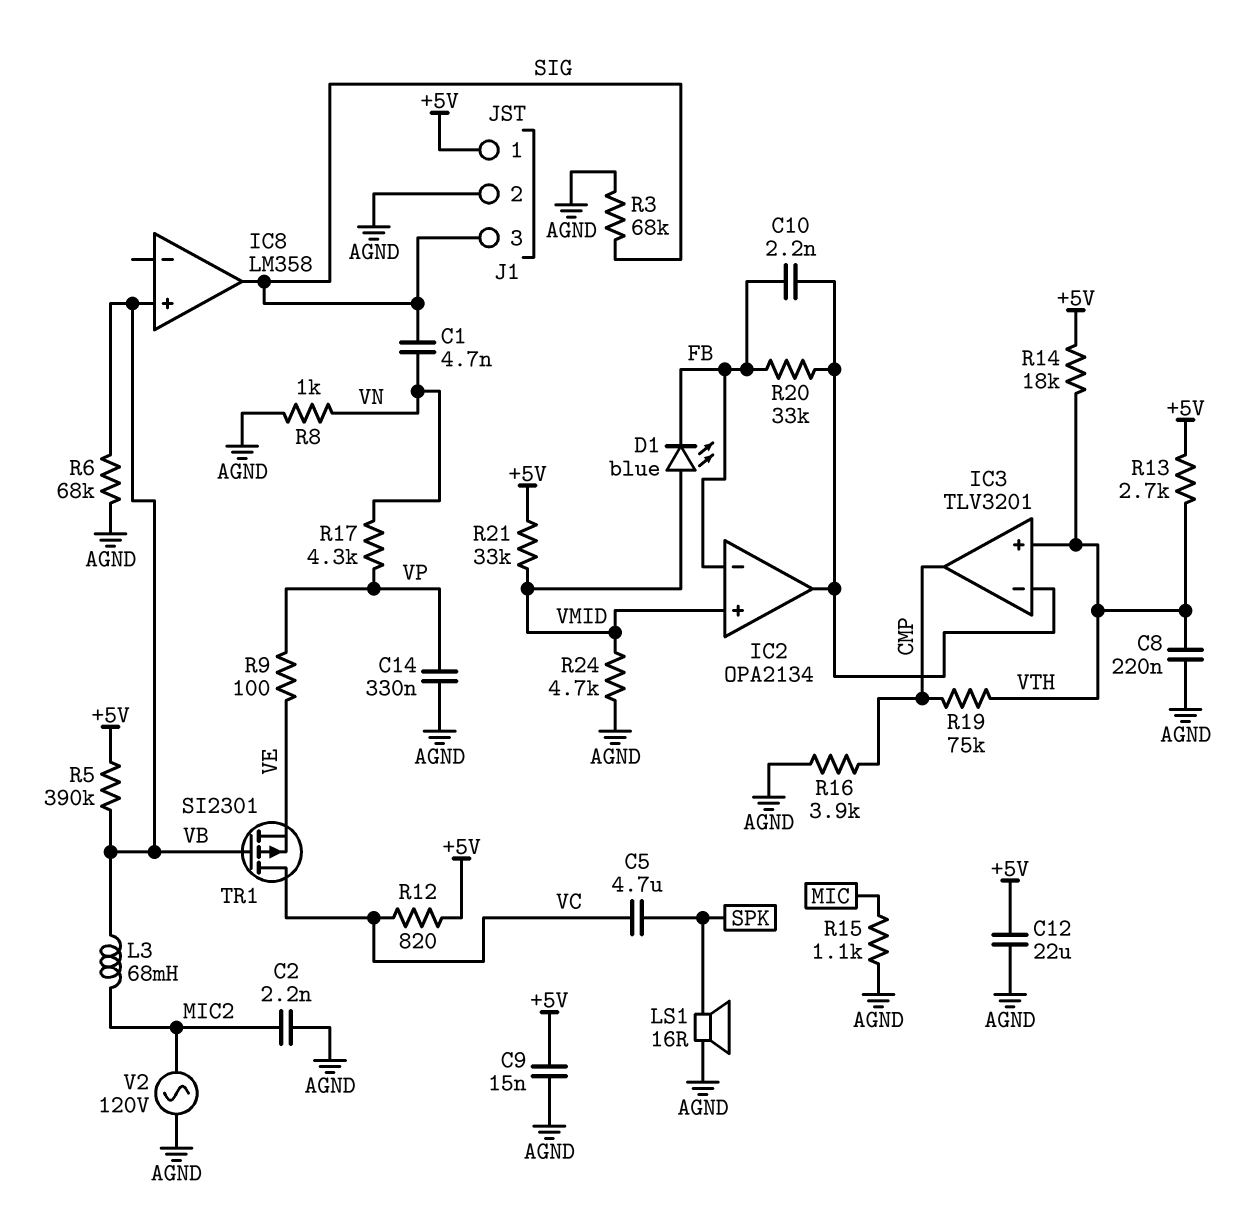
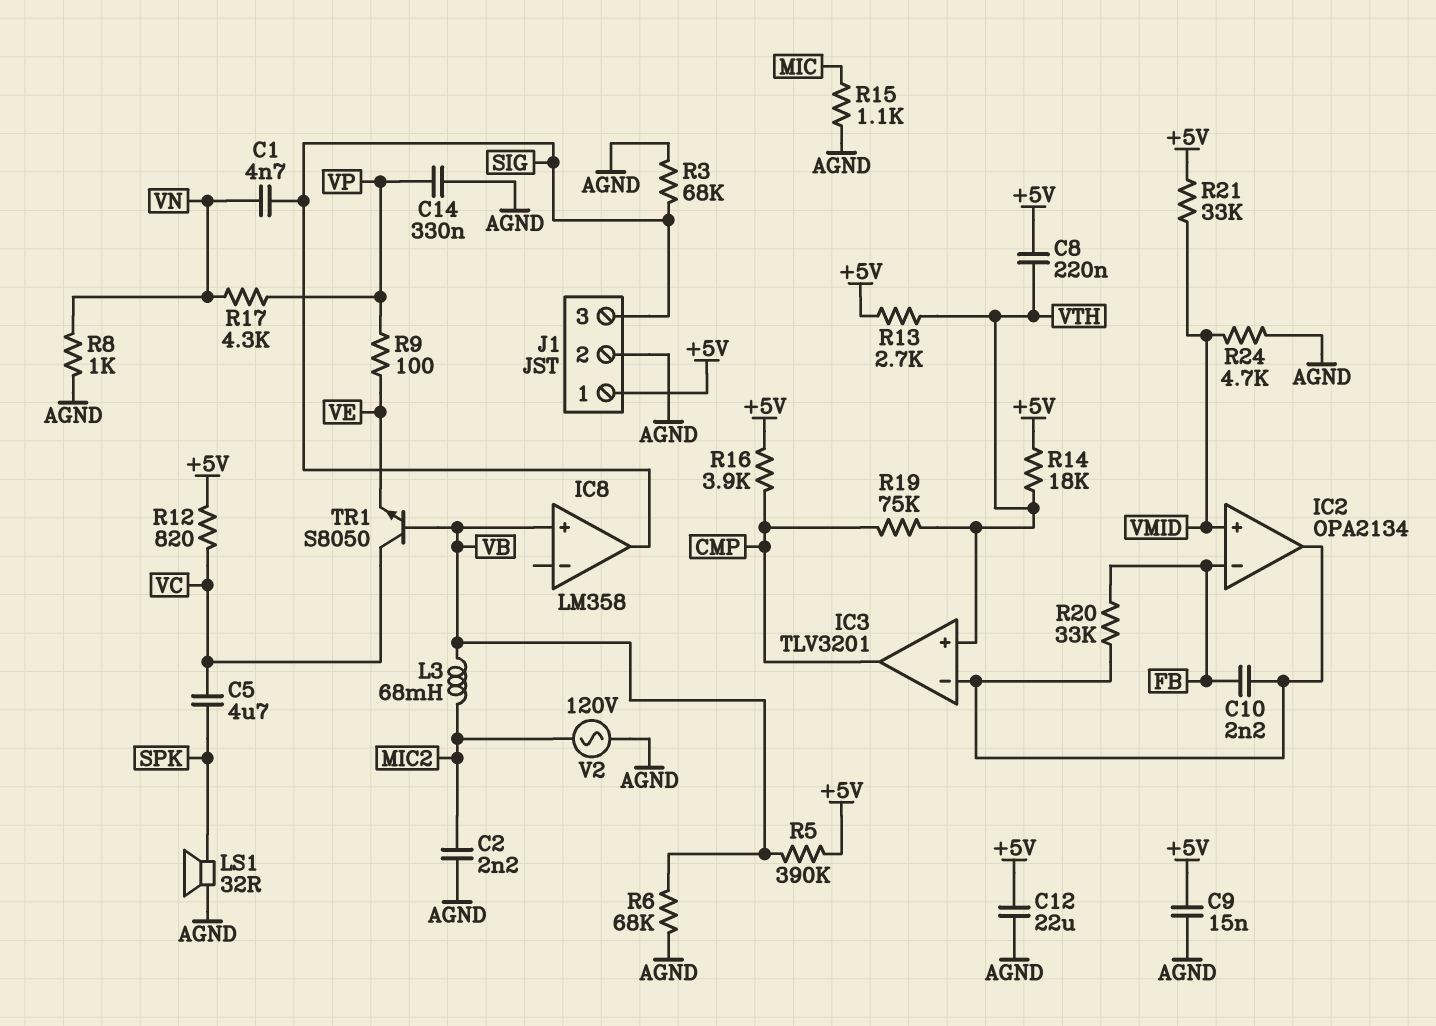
C8: 220nF (AGND, VTH) -> 220nF (+5V, VTH)
D1: LED blue (A VMID, K FB) -> none
LS1: speaker 16R (AGND, SPK) -> speaker 32R (AGND, SPK)
R16: 3.9k (AGND, CMP) -> 3.9k (+5V, CMP)
TR1: PMOS SI2301 (G VB, D VC, S VE) -> NPN S8050 (B VB, C VC, E VE)

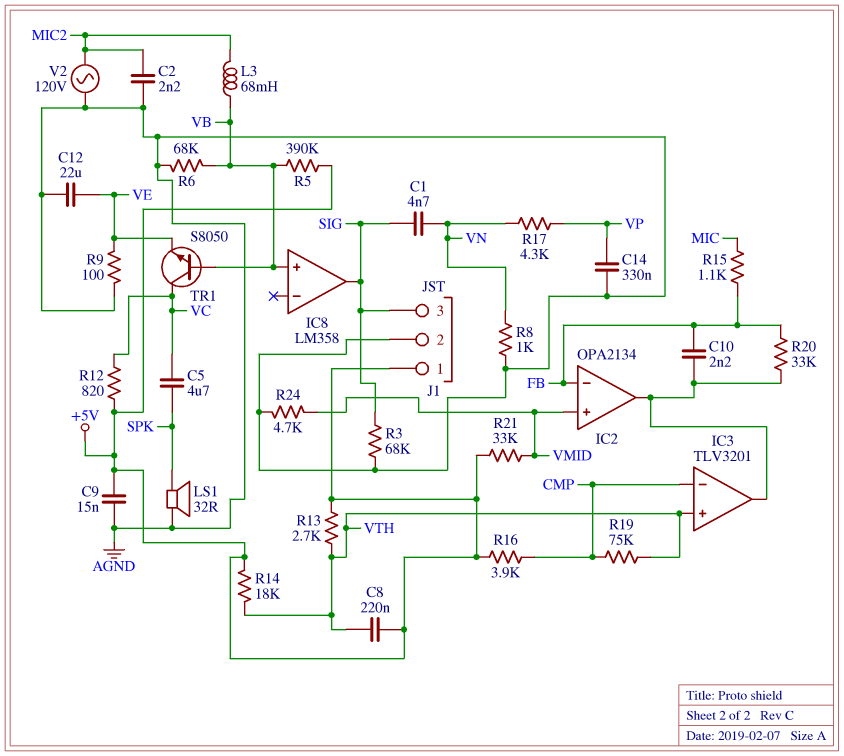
C12: 22uF (+5V, AGND) -> 22uF (AGND, VE)
IC3 pin in-: IC2/out -> CMP
IC3 pin out: CMP -> IC2/out
R9: 100 (VE, VP) -> 100 (AGND, VE)
R15: 1.1k (AGND, MIC) -> 1.1k (FB, MIC)

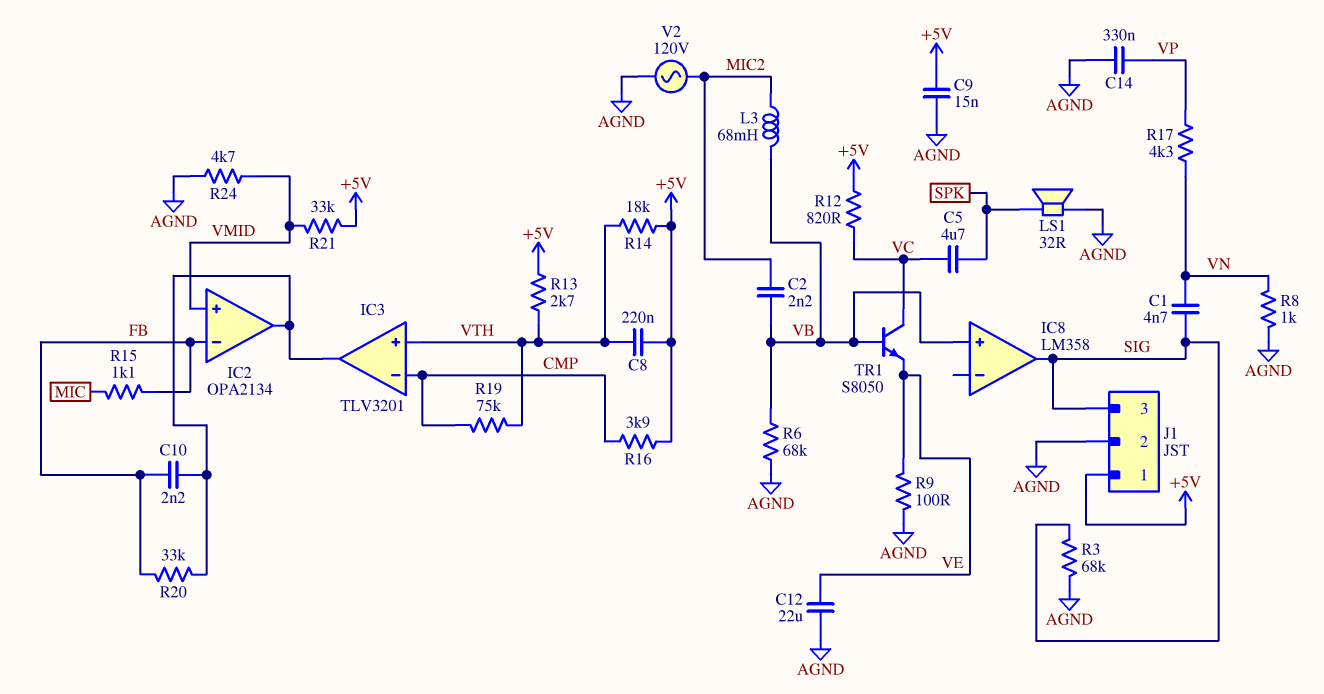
C2: 2.2nF (AGND, MIC2) -> 2.2nF (MIC2, VB)
R5: 390k (+5V, VB) -> none

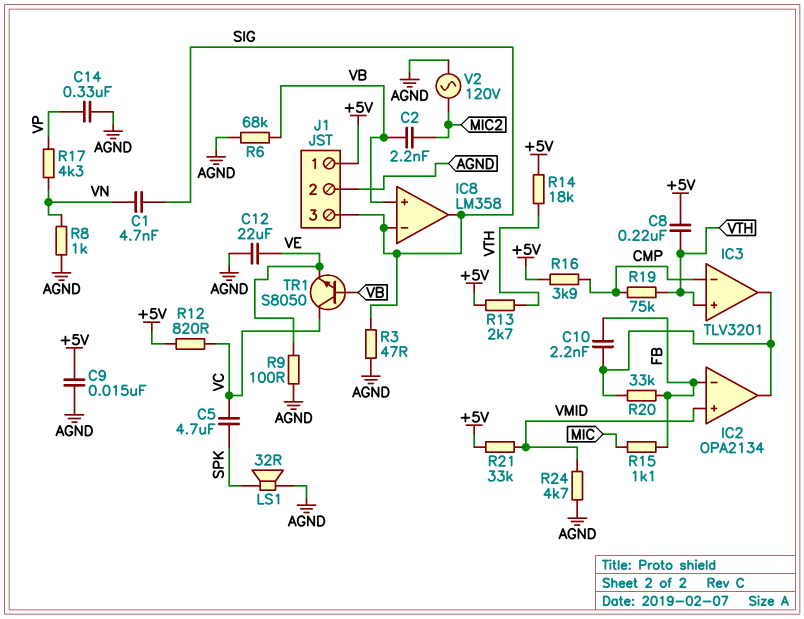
IC8 pin in-: none -> SIG
L3: 68mH (MIC2, VB) -> none
R3: 68k (AGND, SIG) -> 47 (AGND, SIG)

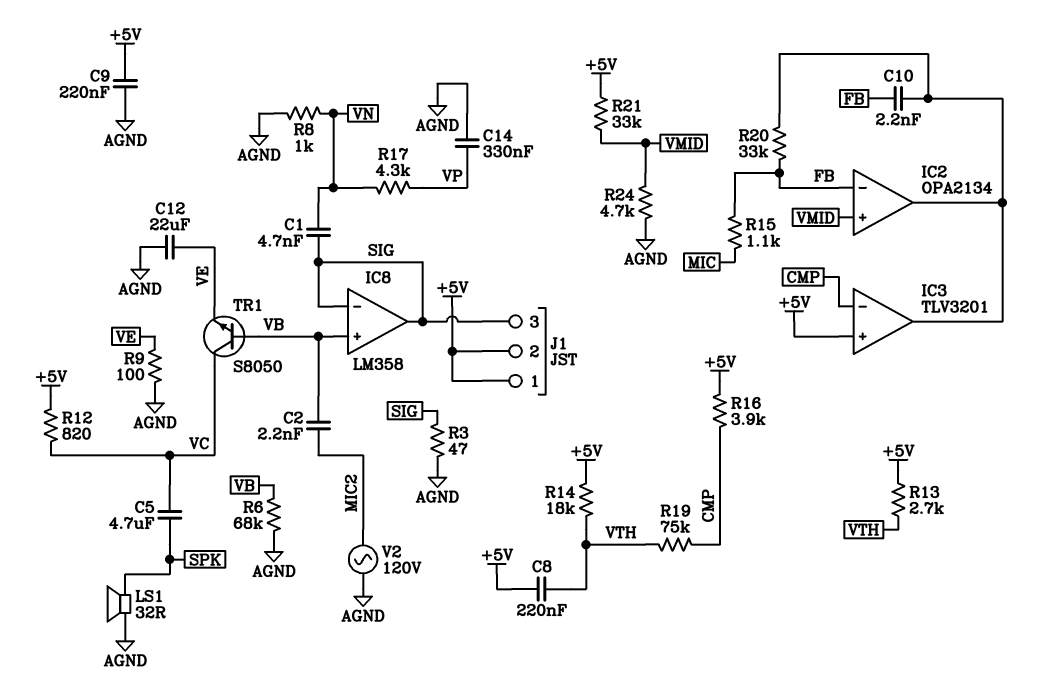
C9: 15nF (+5V, AGND) -> 220nF (+5V, AGND)
IC3 pin in+: VTH -> +5V
J1 pin 2: AGND -> +5V

